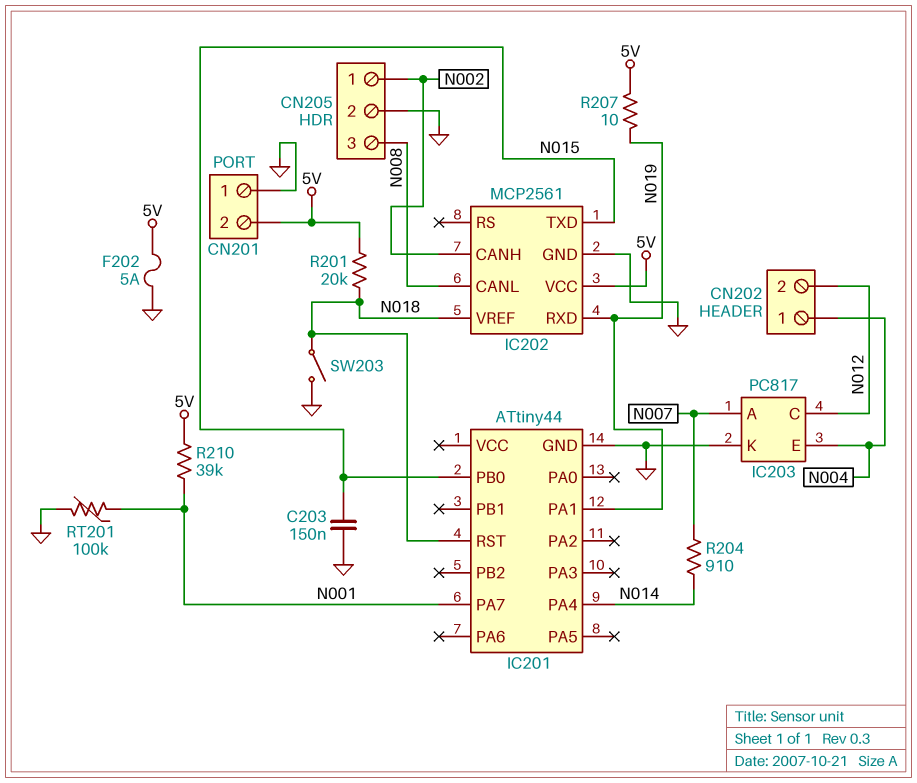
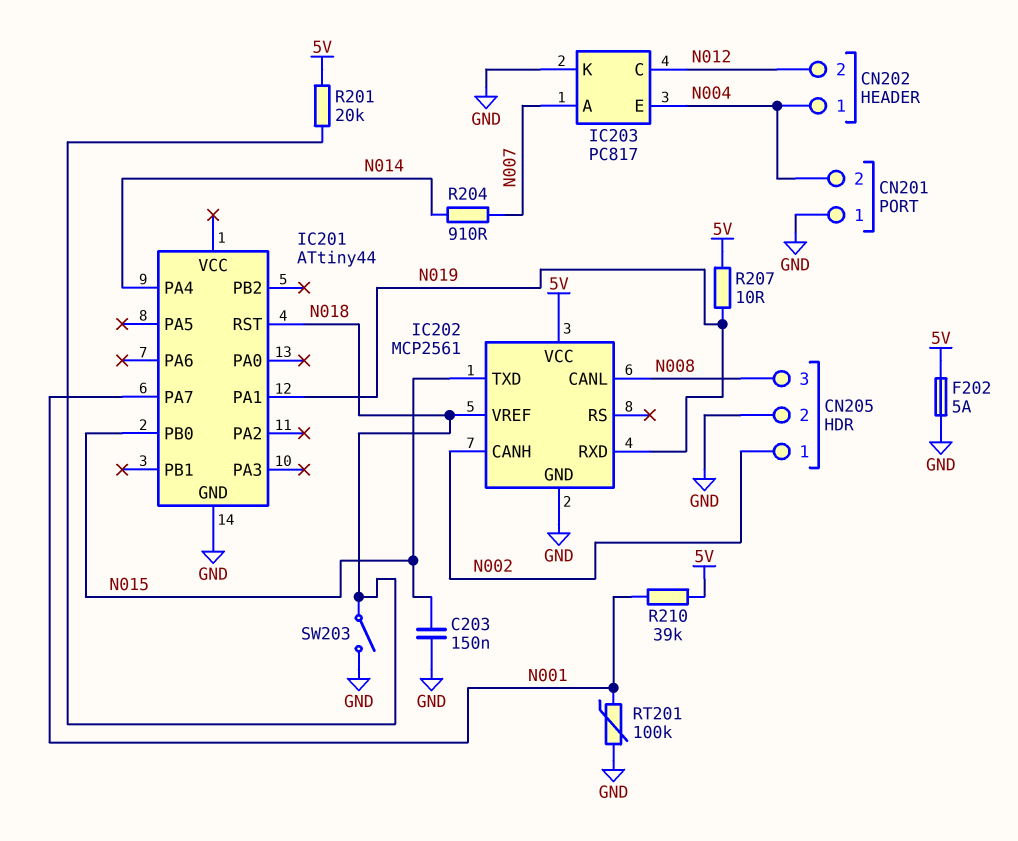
CN201 pin 2: 5V -> N004

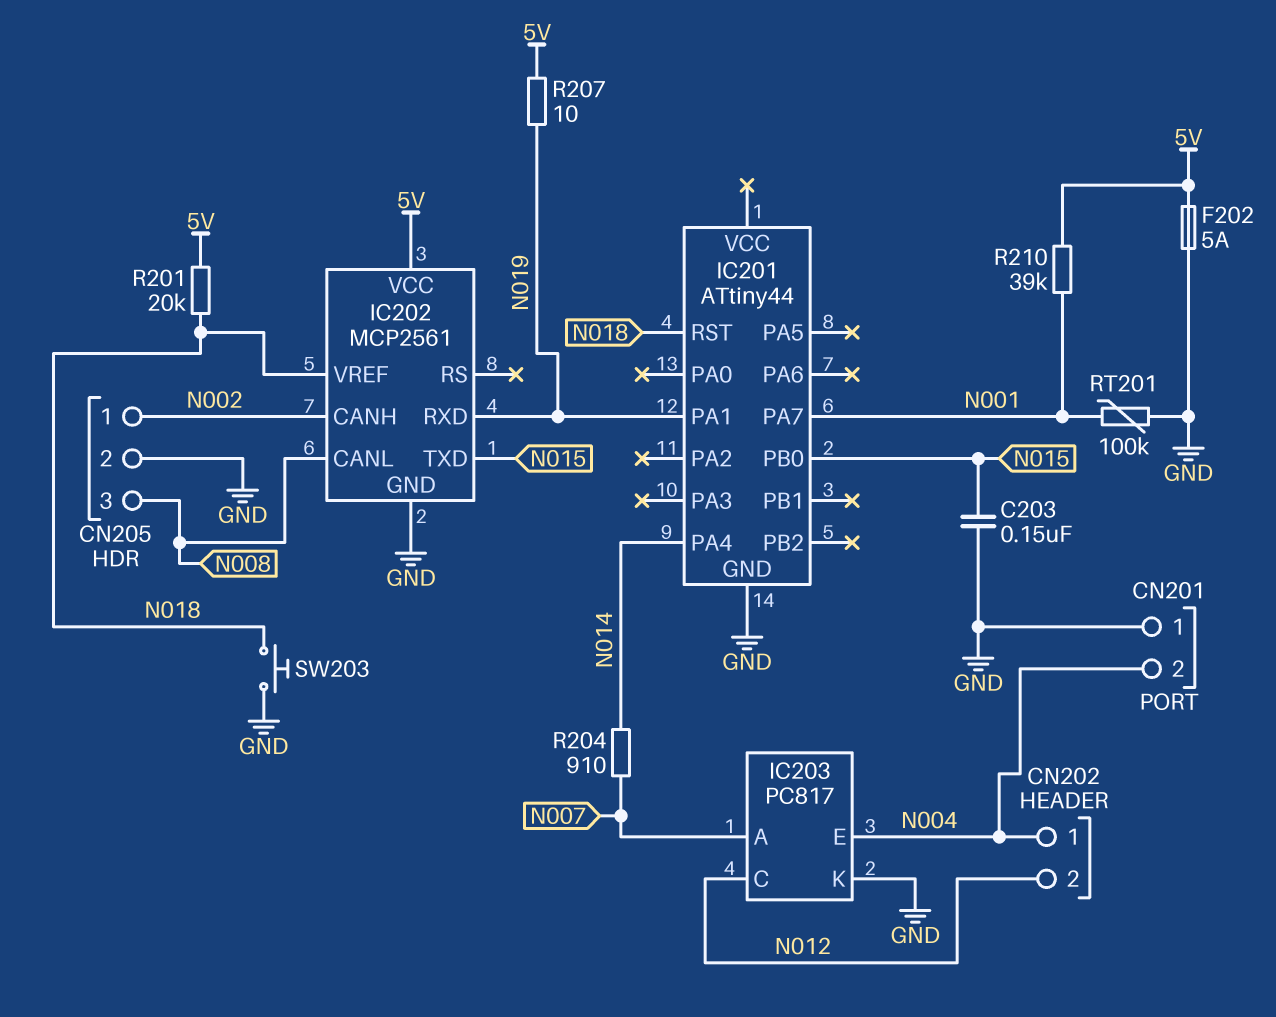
SW203: switch (GND, N018) -> button (GND, N018)

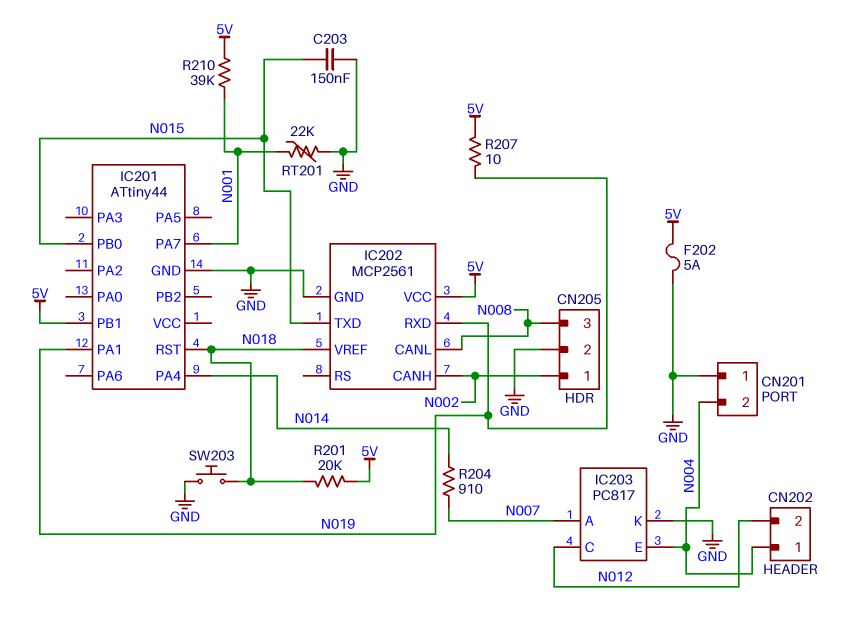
IC201 pin PB1: none -> 5V
RT201: 100k (GND, N001) -> 22k (GND, N001)

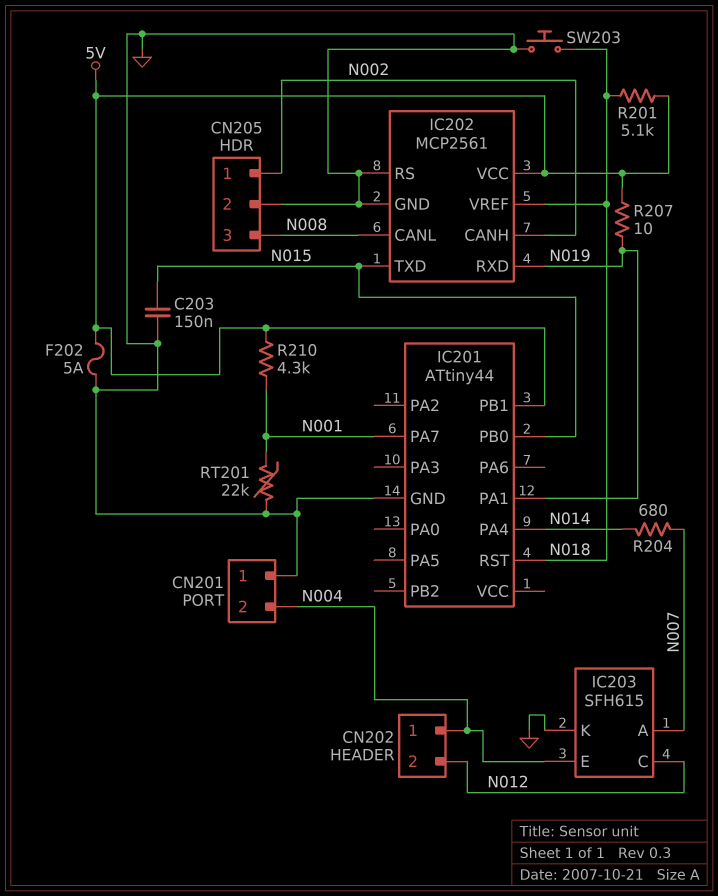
IC202 pin RS: none -> GND
IC203: PC817 -> SFH615
R201: 20k (5V, N018) -> 5.1k (5V, N018)
R204: 910 (N007, N014) -> 680 (N007, N014)
R210: 39k (5V, N001) -> 4.3k (5V, N001)

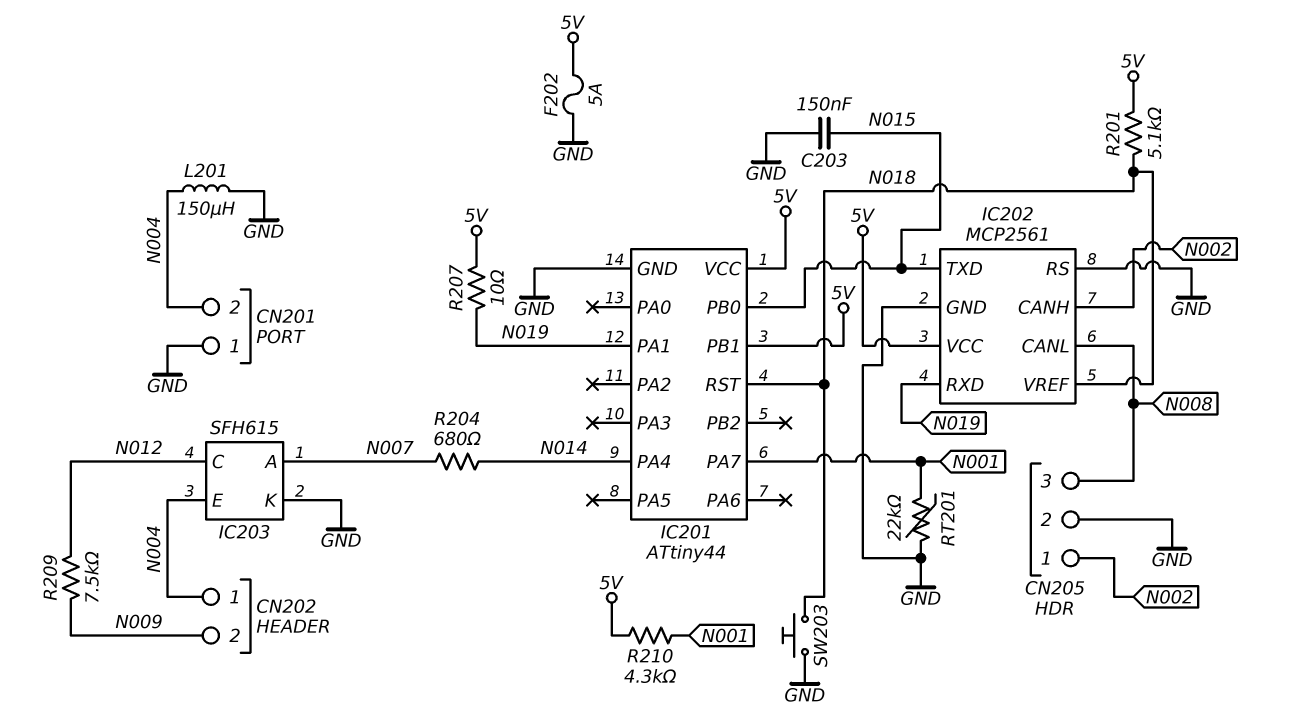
CN202 pin 2: N012 -> N009
IC201 pin VCC: none -> 5V
L201: none -> 150uH (GND, N004)
R209: none -> 7.5k (N009, N012)

